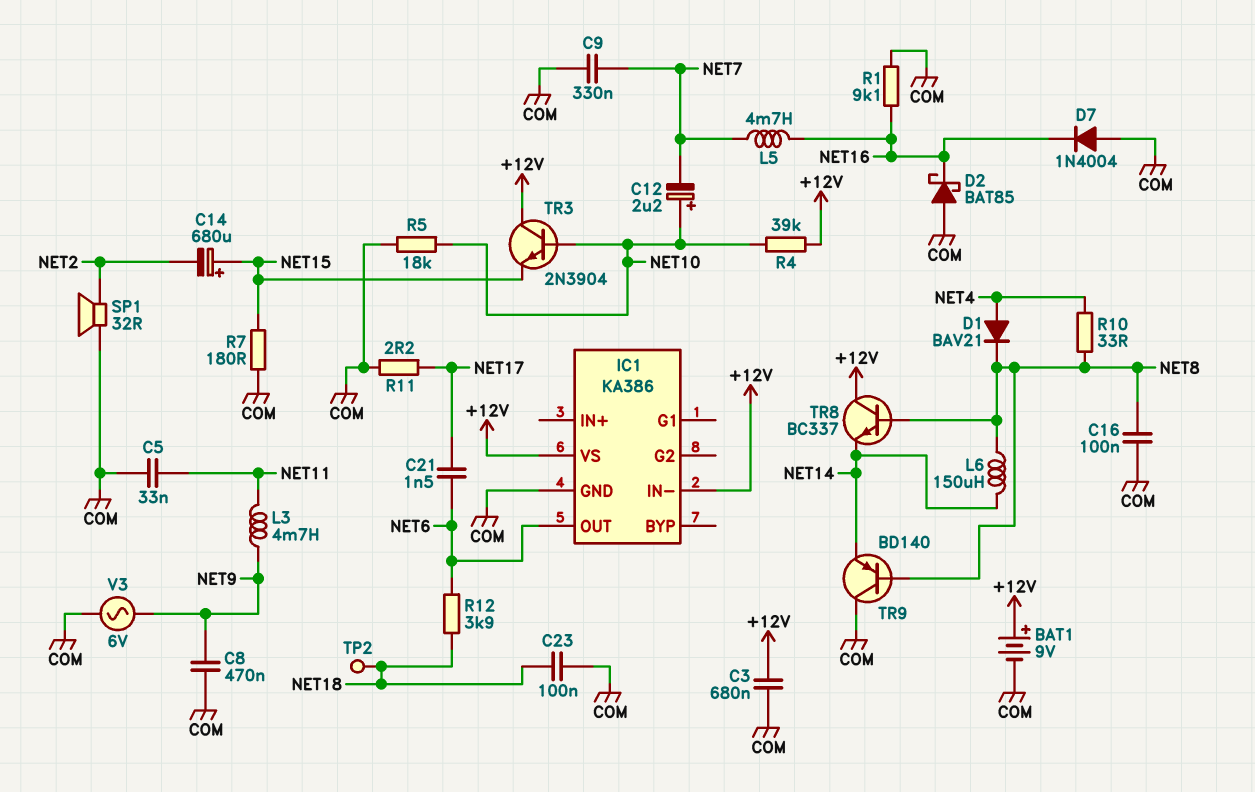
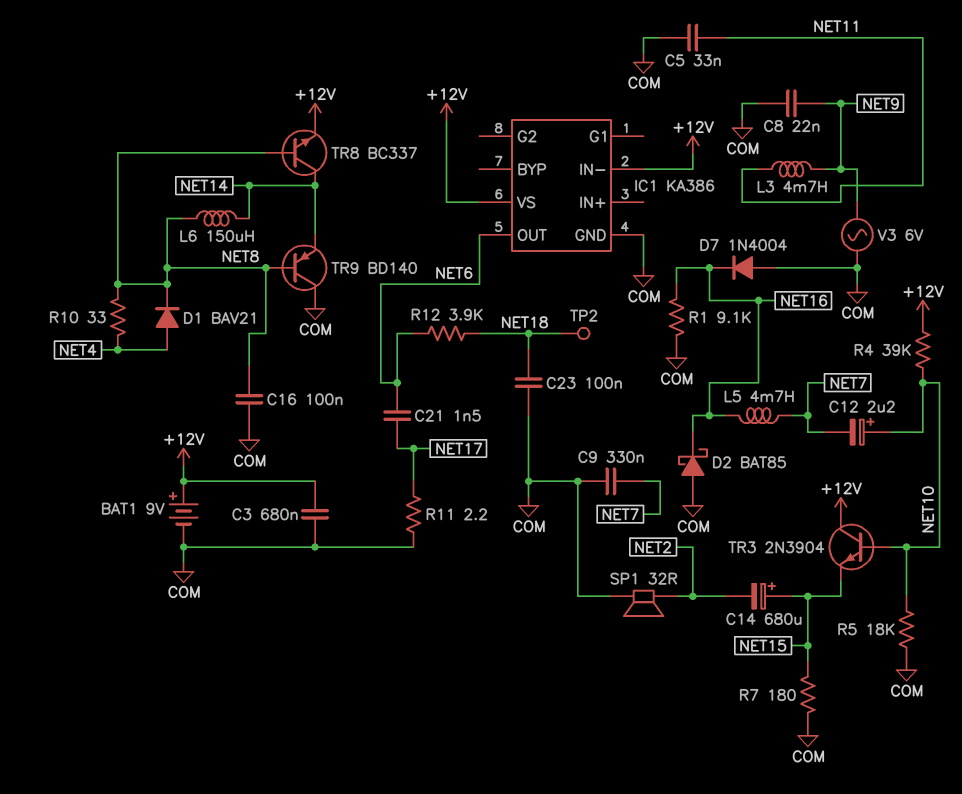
C8: 470nF (COM, NET9) -> 22nF (COM, NET9)
TR8: NPN BC337 (B NET8, C +12V, E NET14) -> NPN BC337 (B NET8, C NET14, E +12V)

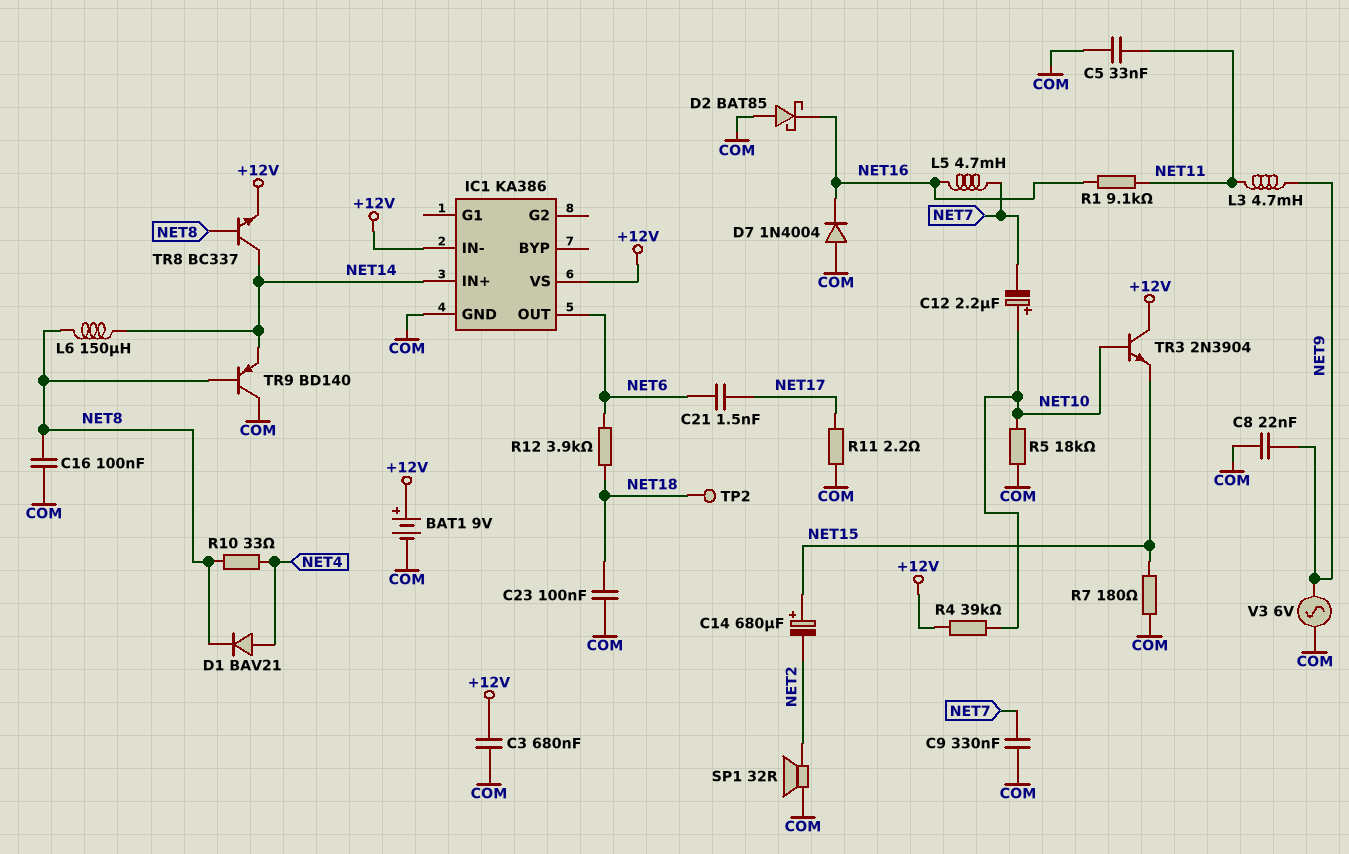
IC1 pin IN+: none -> NET14
R1: 9.1k (COM, NET16) -> 9.1k (NET11, NET16)

